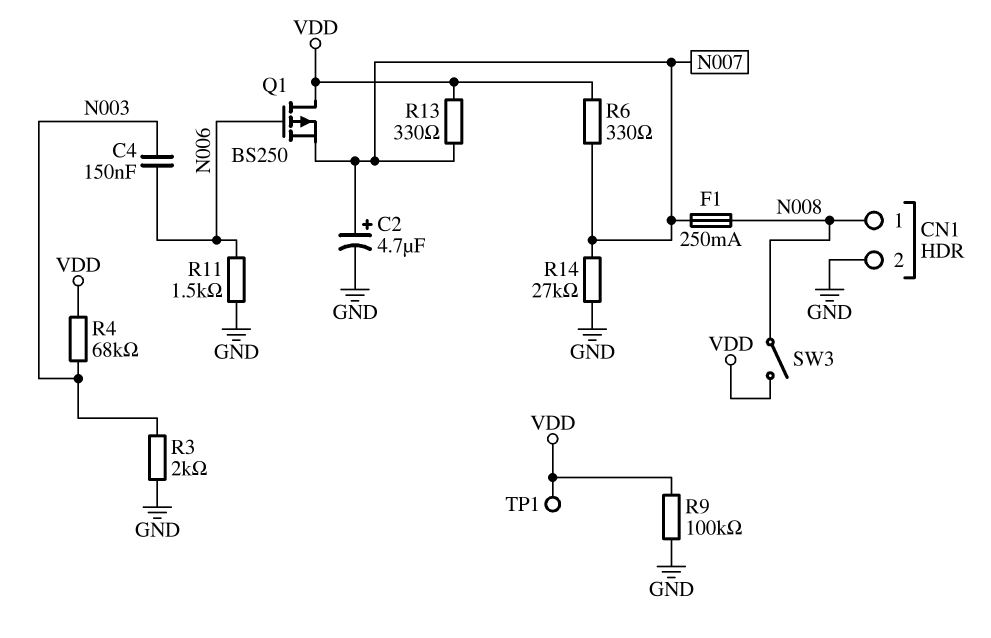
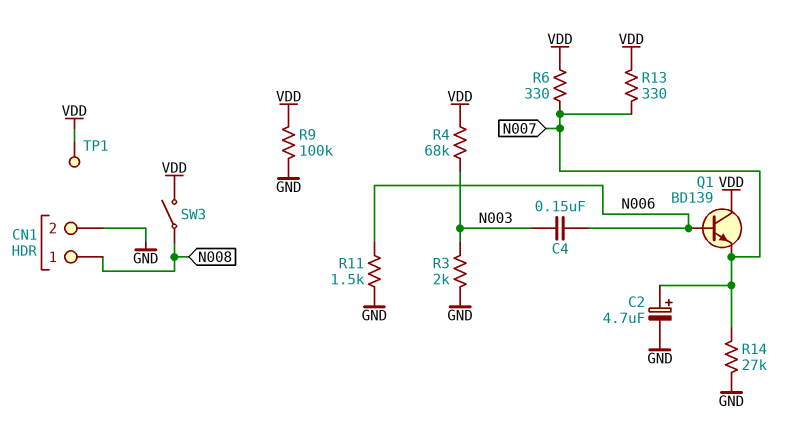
F1: 250mA (N007, N008) -> none
Q1: PMOS BS250 (G N006, D VDD, S N007) -> NPN BD139 (B N006, C VDD, E N007)

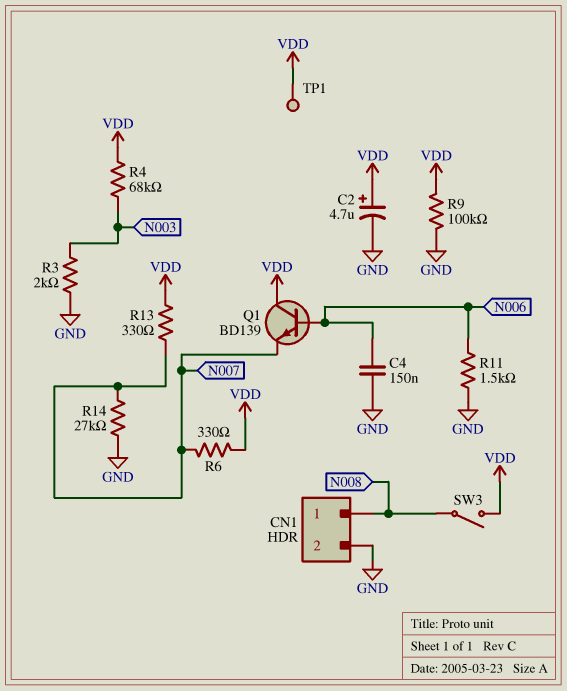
C2: 4.7uF (plus N007, minus GND) -> 4.7uF (plus VDD, minus GND)
C4: 150nF (N003, N006) -> 150nF (GND, N006)

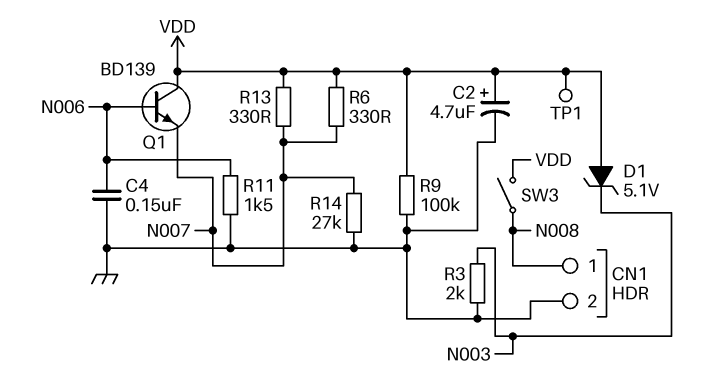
D1: none -> zener 5.1V (A VDD, K N003)
R4: 68k (N003, VDD) -> none

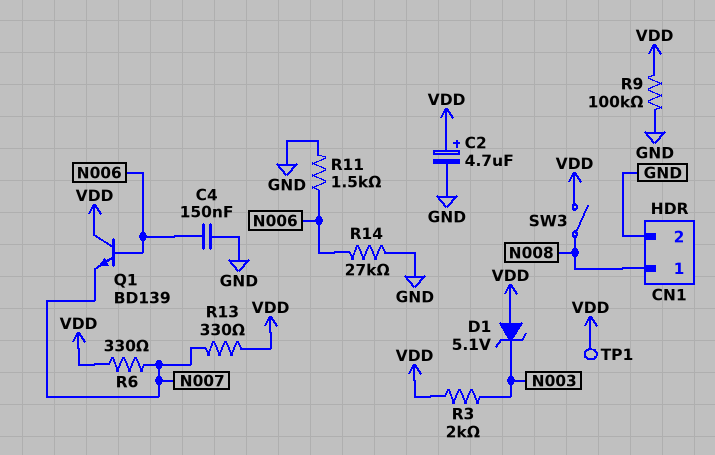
R3: 2k (GND, N003) -> 2k (N003, VDD)
R14: 27k (GND, N007) -> 27k (GND, N006)

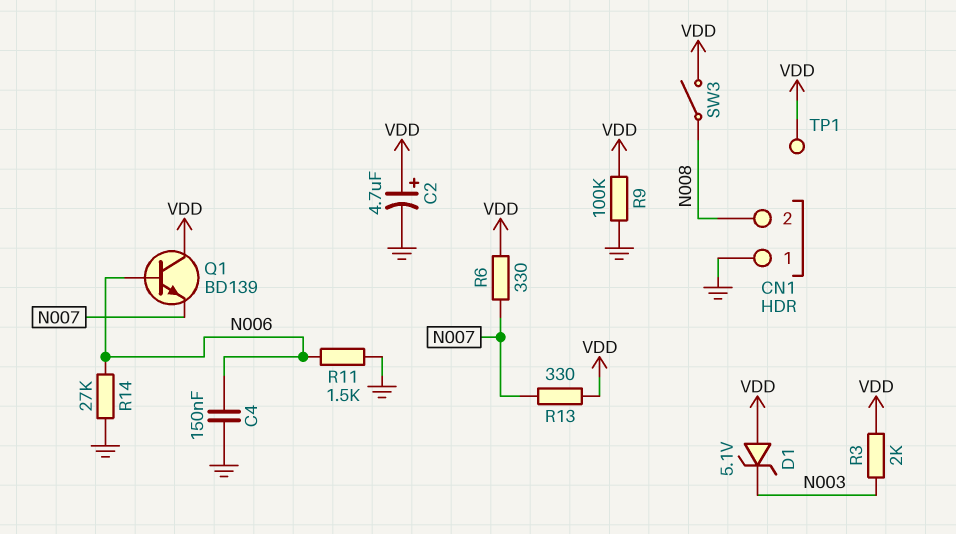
CN1 pin 1: N008 -> GND
CN1 pin 2: GND -> N008

